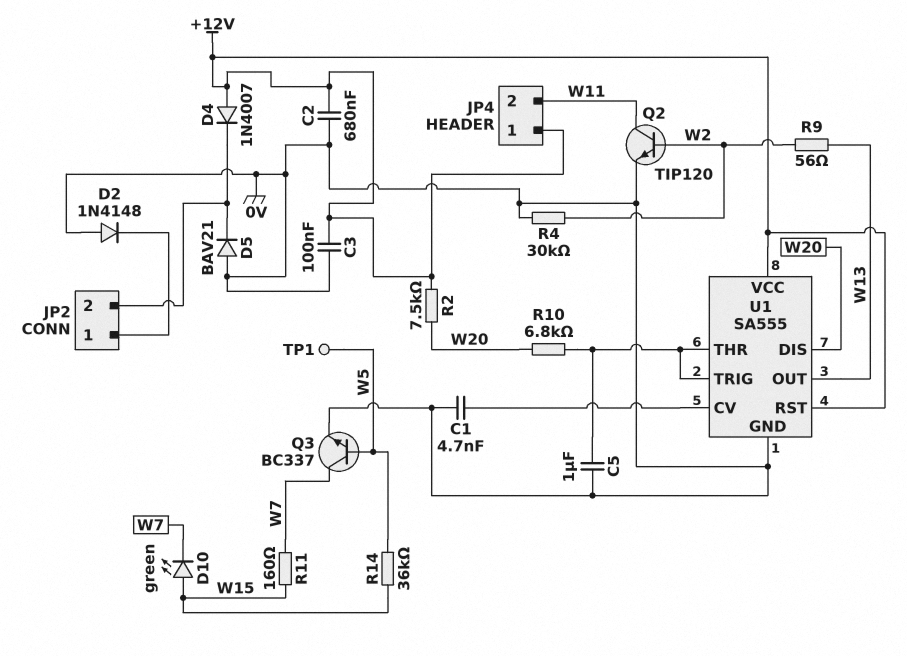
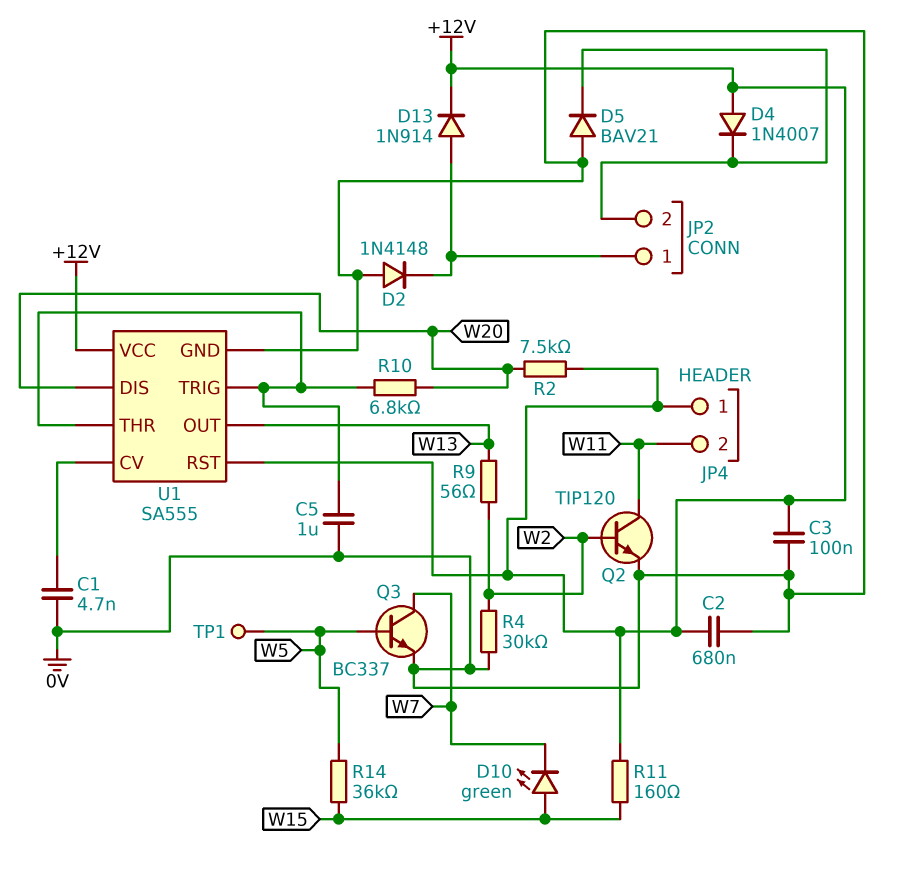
D13: none -> diode 1N914 (A JP2/1, K +12V)
R11: 160 (W7, W15) -> 160 (+12V, W15)

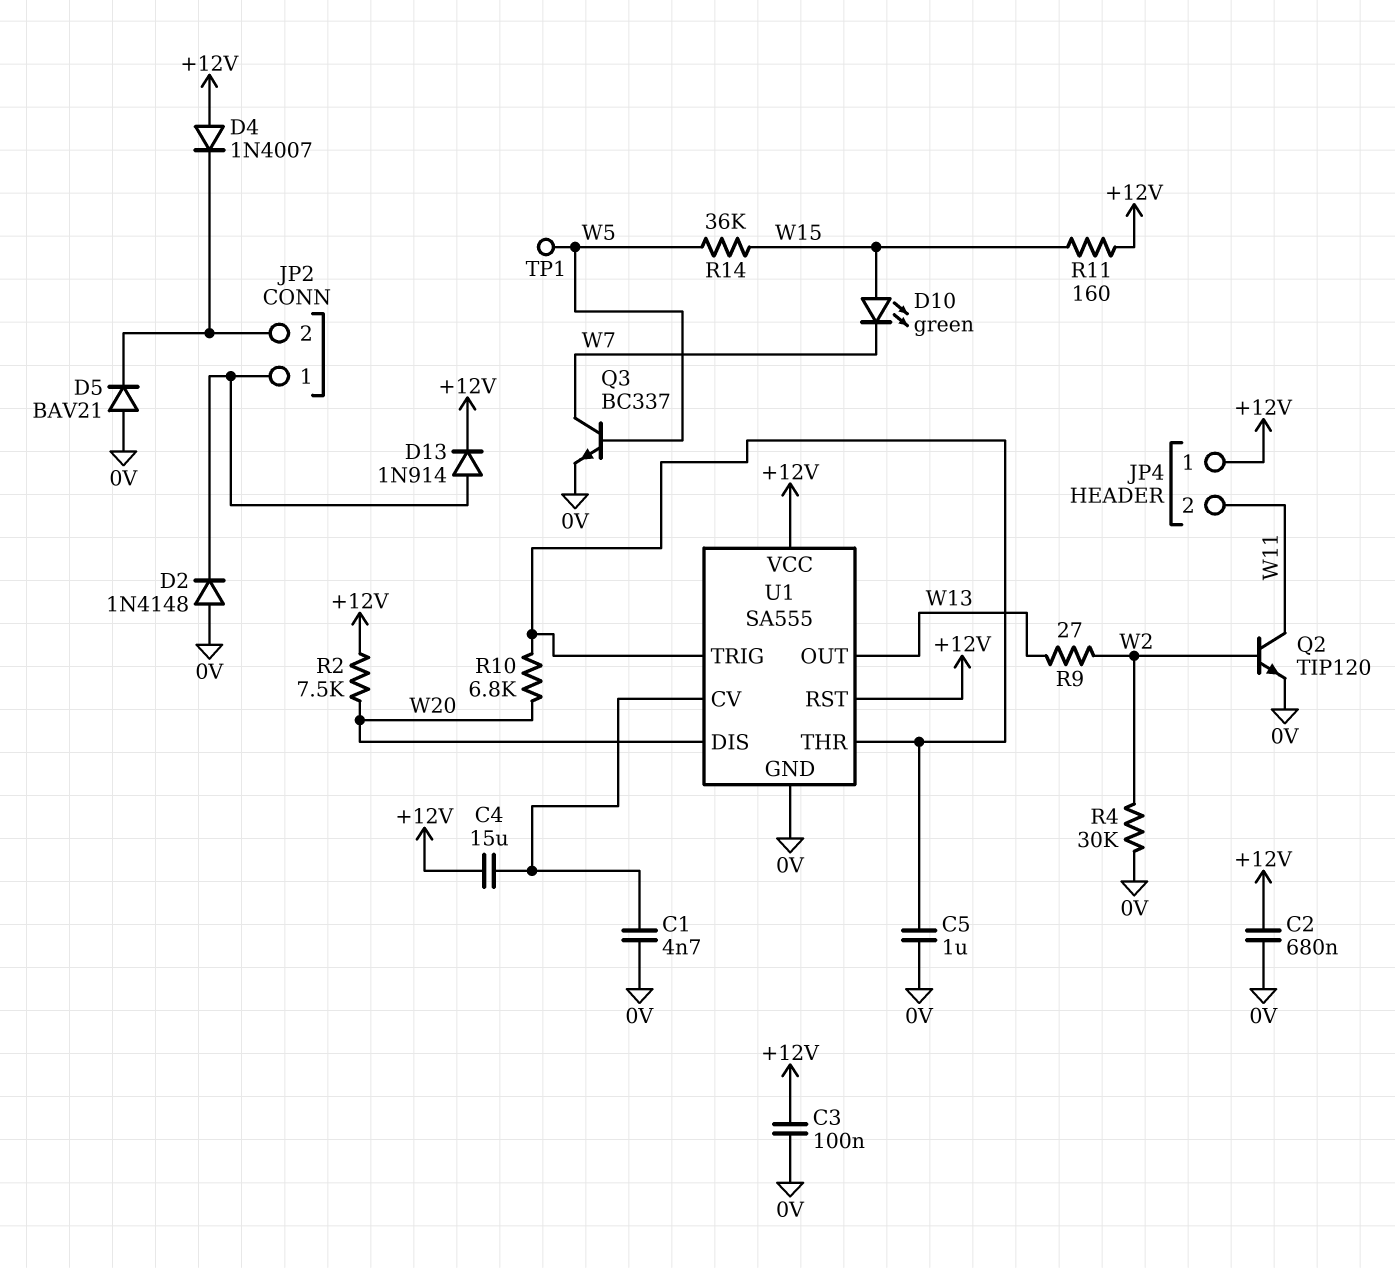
C4: none -> 15uF (+12V, U1/CV)
R9: 56 (W2, W13) -> 27 (W2, W13)

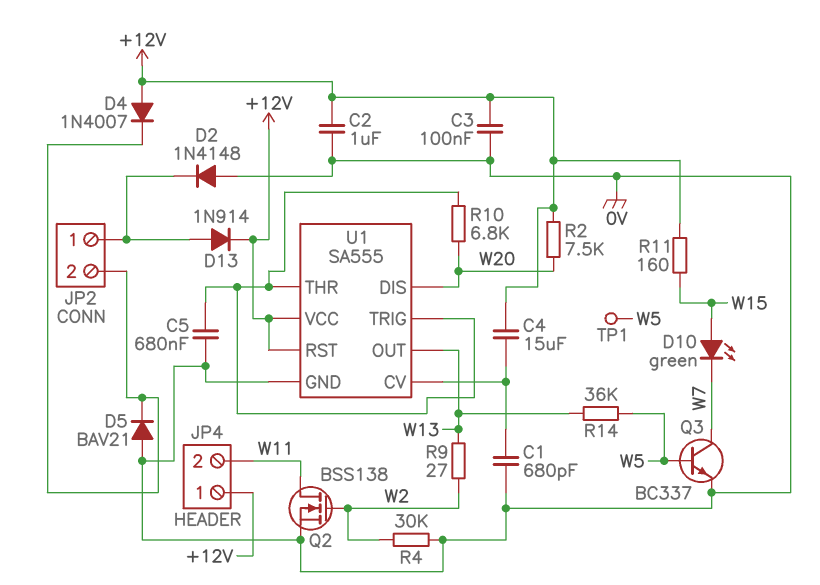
C1: 4.7nF (0V, U1/CV) -> 680pF (0V, U1/CV)
C2: 680nF (+12V, 0V) -> 1uF (+12V, 0V)
C5: 1uF (0V, U1/THR) -> 680nF (0V, U1/THR)
Q2: NPN TIP120 (B W2, C W11, E 0V) -> NMOS BSS138 (G W2, D W11, S 0V)
R14: 36k (W5, W15) -> 36k (W5, W13)

